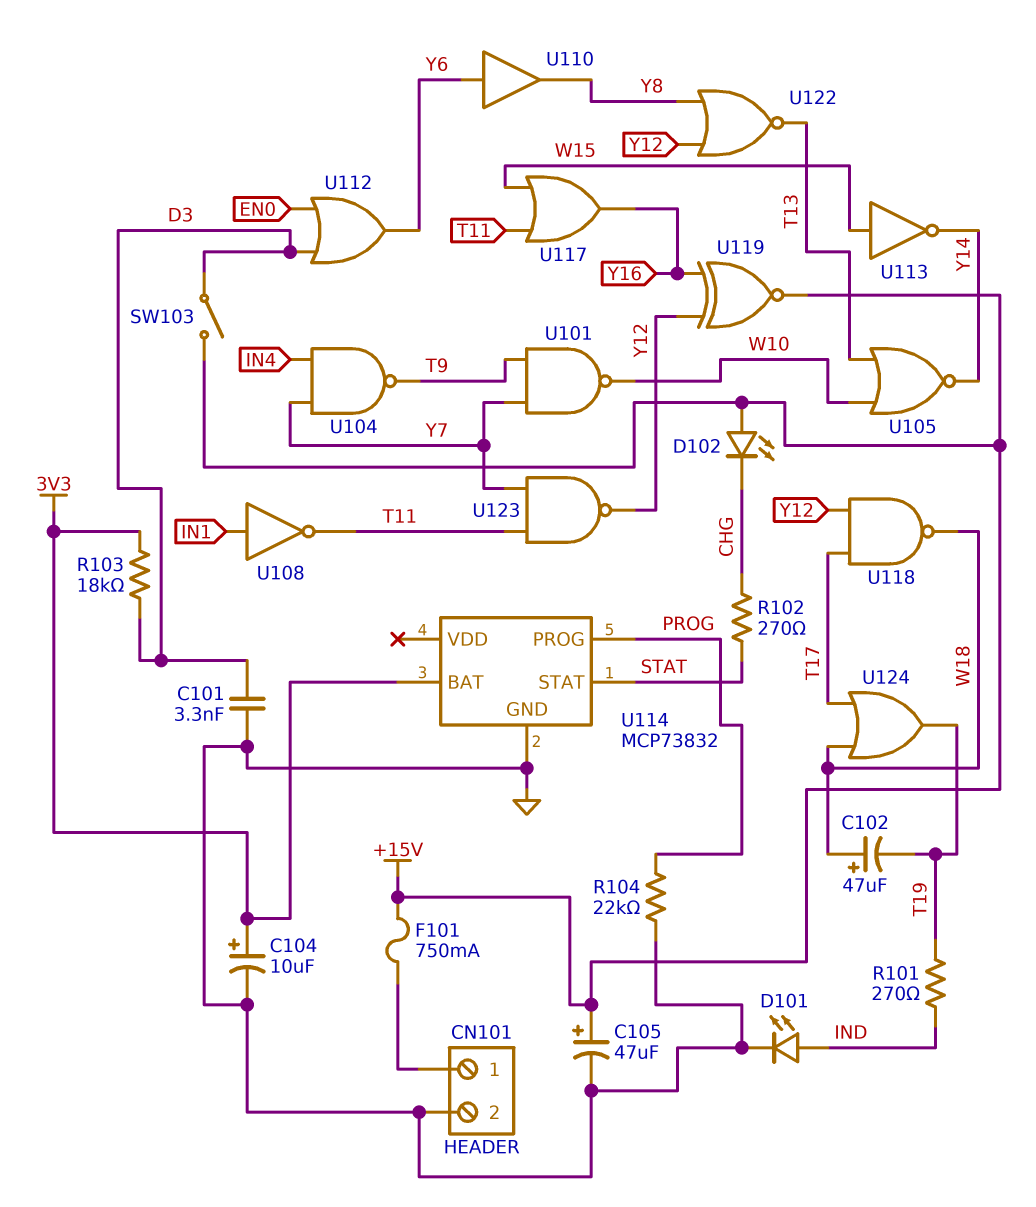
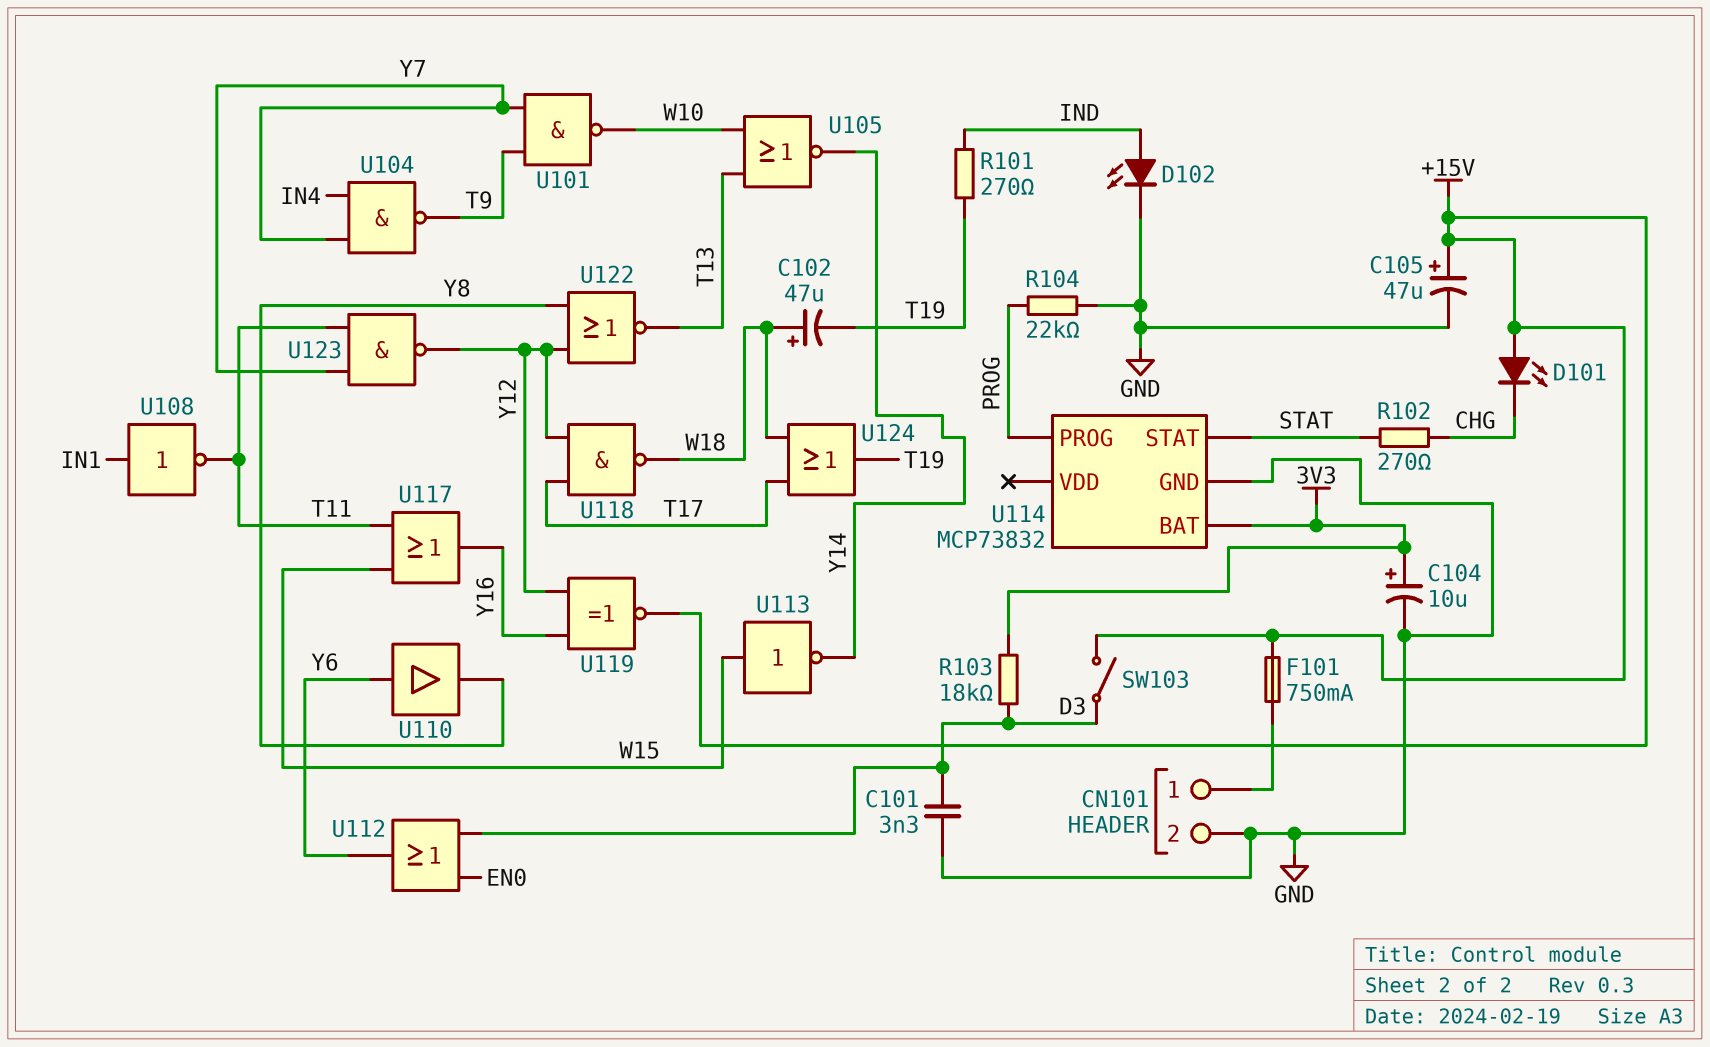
D101: LED (A IND, K GND) -> LED (A +15V, K CHG)
D102: LED (A +15V, K CHG) -> LED (A IND, K GND)

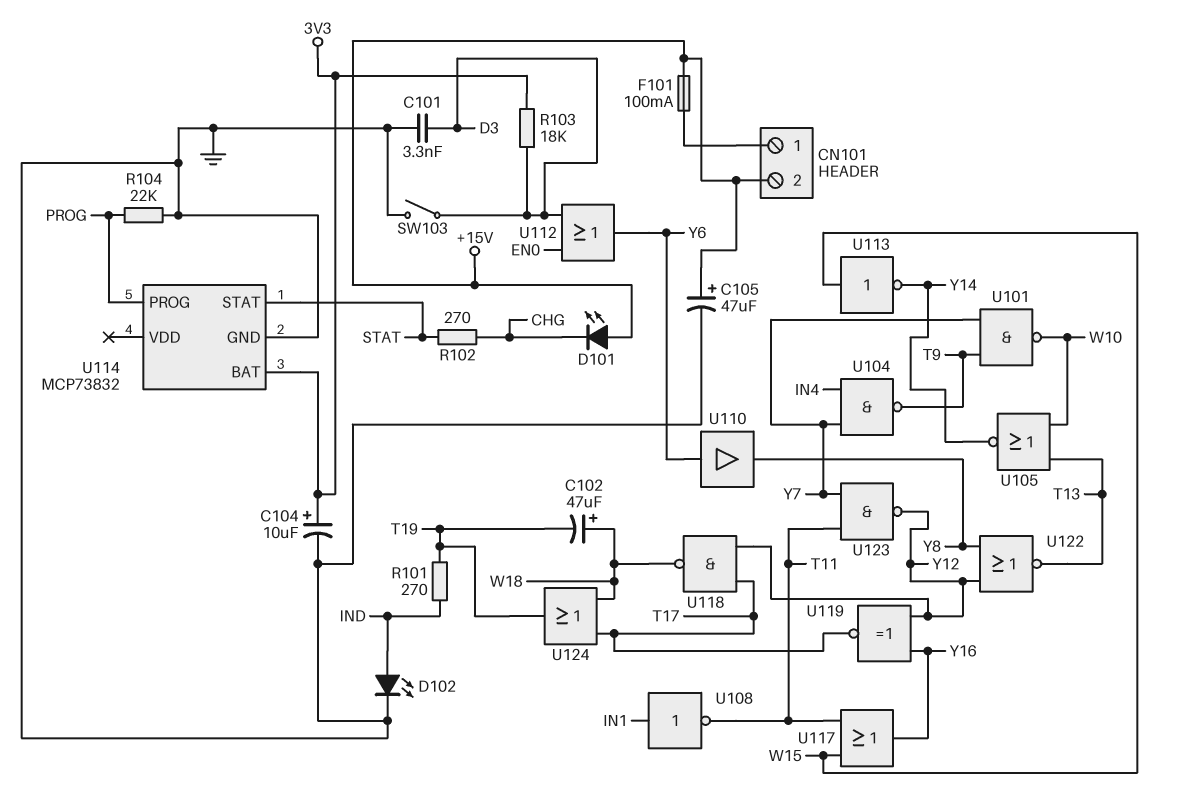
CN101 pin 2: GND -> +15V
F101: 750mA (+15V, CN101/1) -> 100mA (+15V, CN101/1)
SW103: switch (+15V, D3) -> switch (D3, GND)
U119: XNOR (in Y12, in Y16, out +15V) -> XNOR (in Y12, in Y16, out T17)

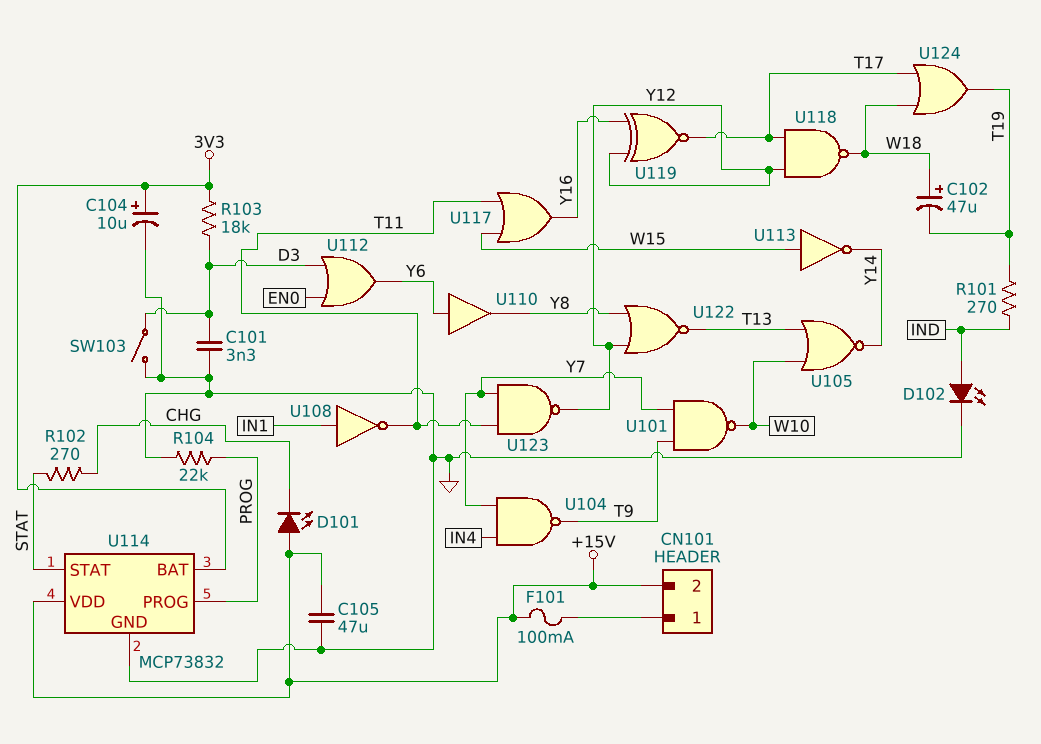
C105: 47uF (plus +15V, minus GND) -> 47uF (+15V, GND)
U114 pin VDD: none -> +15V

